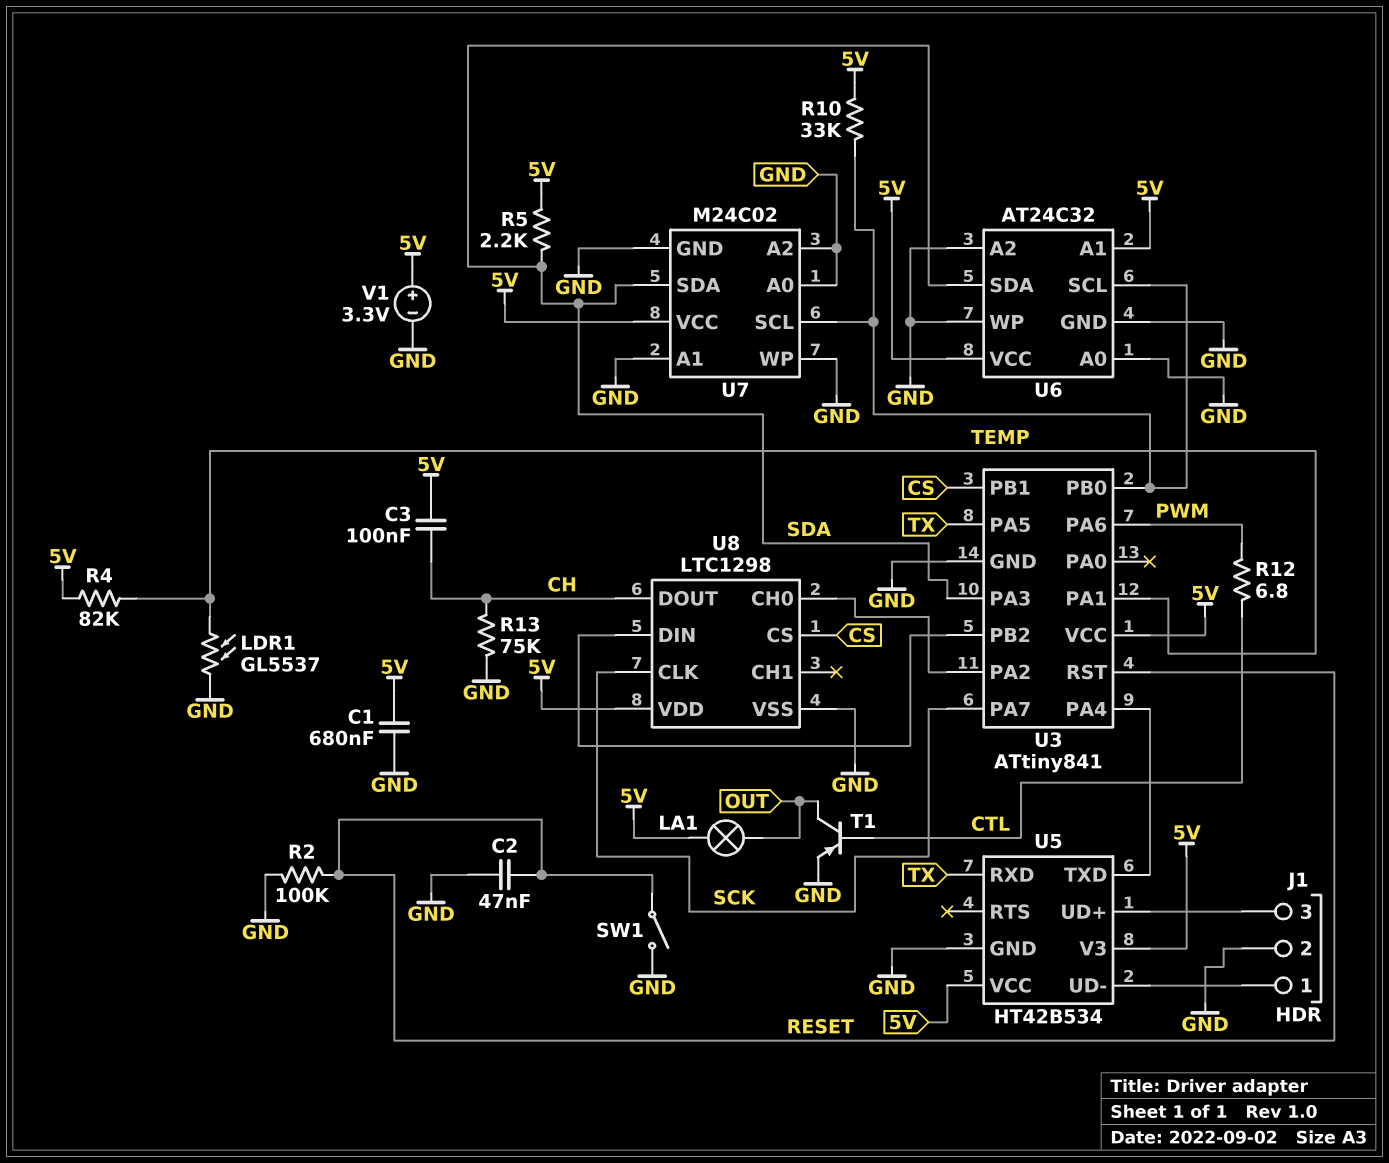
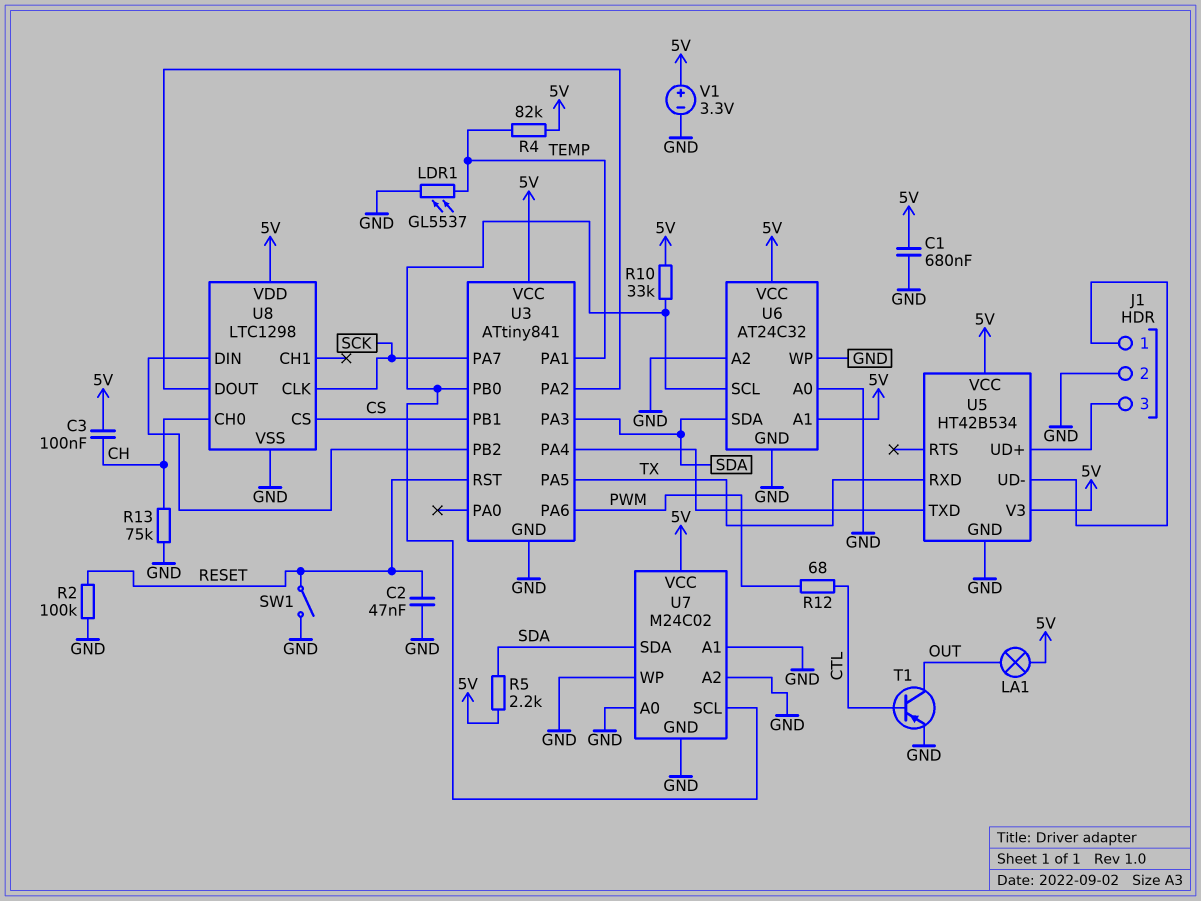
R12: 6.8 (CTL, PWM) -> 68 (CTL, PWM)
U8 pin CH0: U3/PA2 -> CH
U8 pin DOUT: CH -> U3/PA2

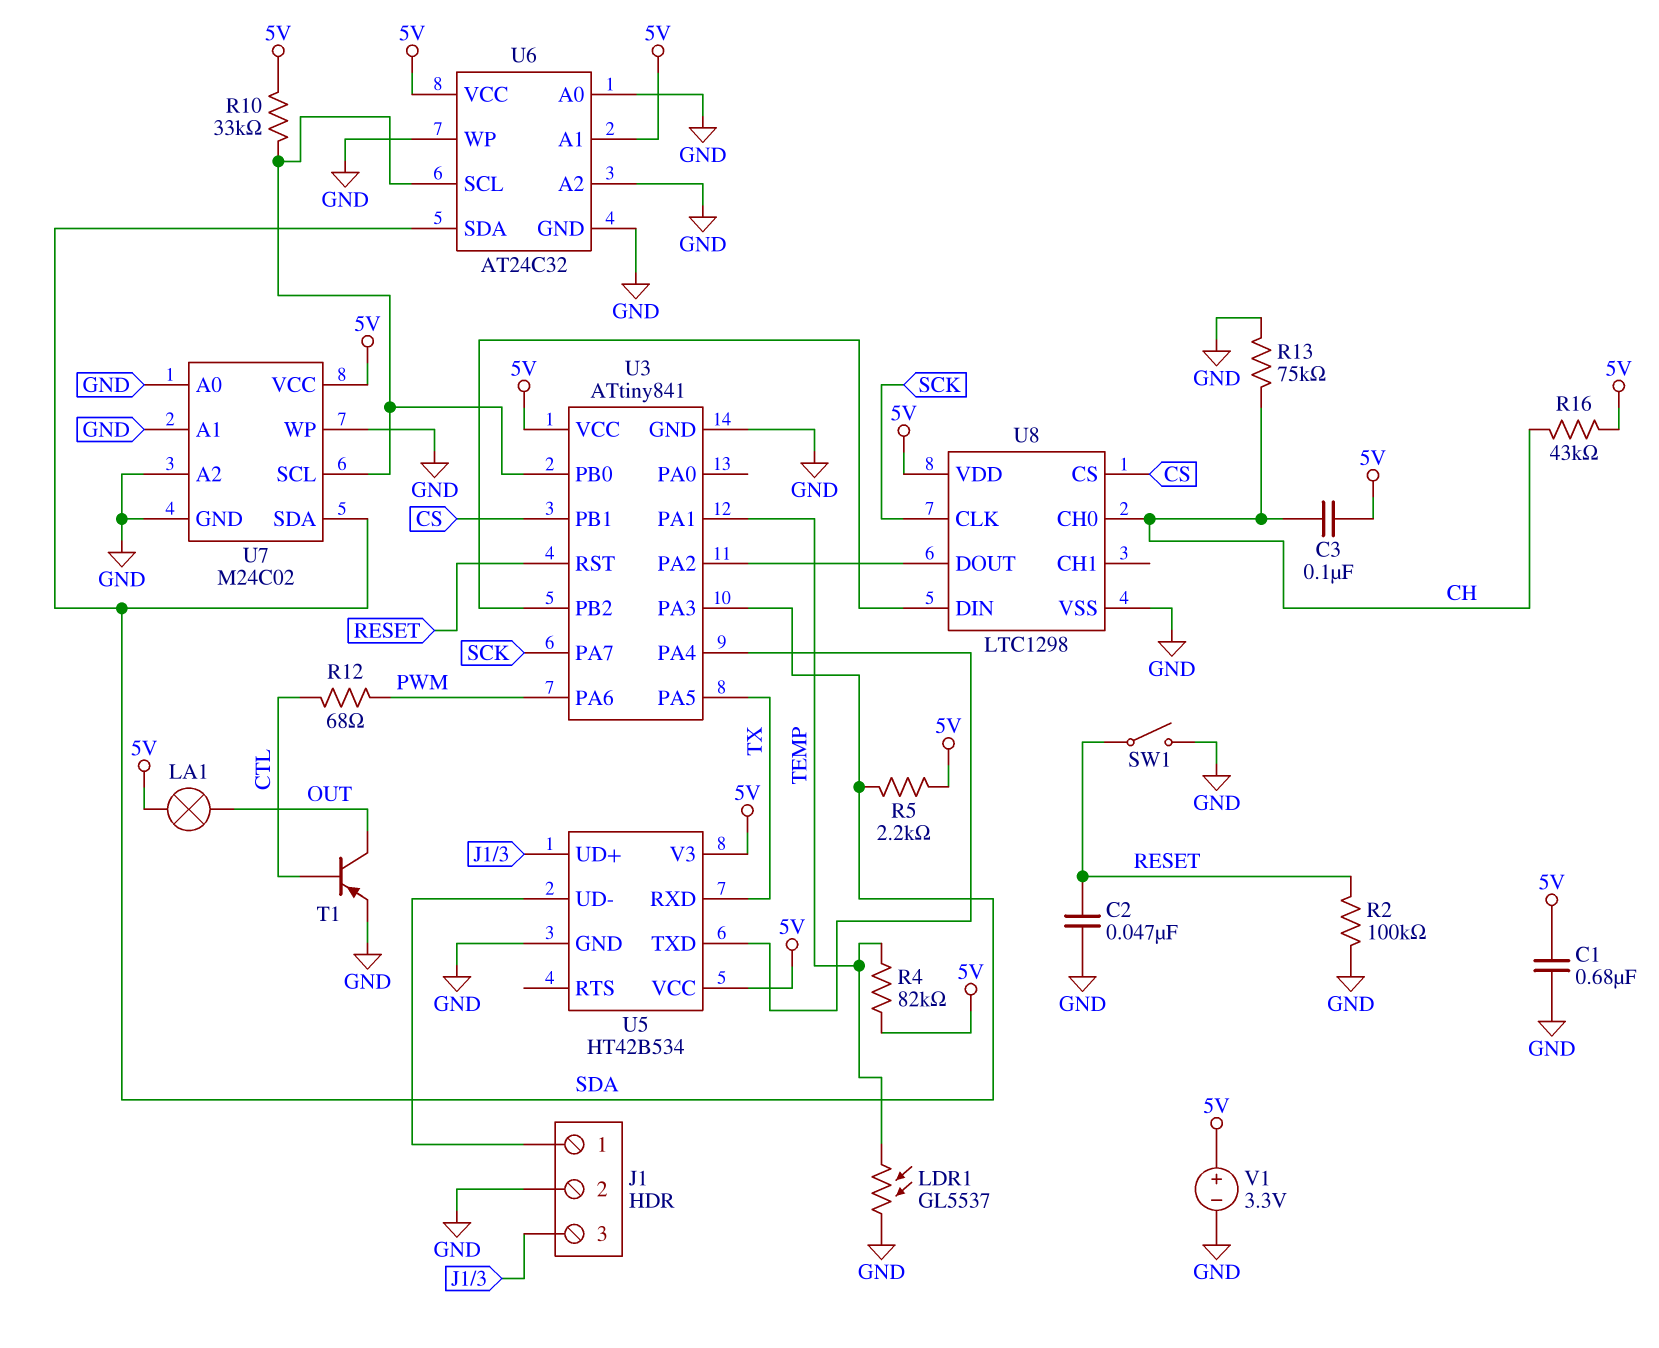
R16: none -> 43k (5V, CH)

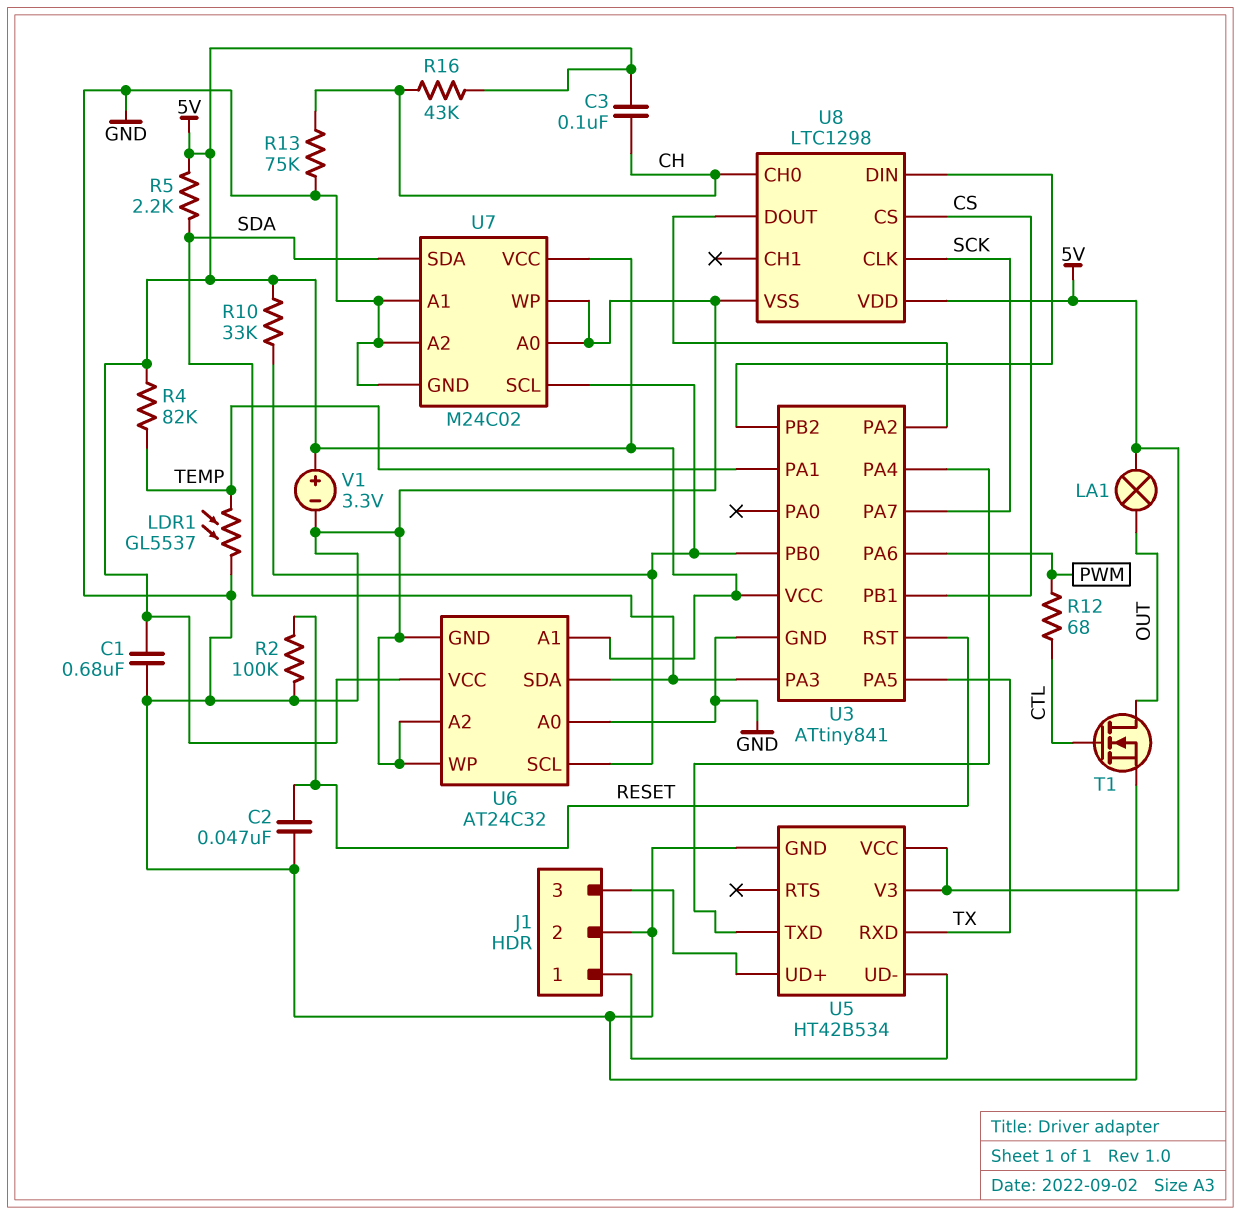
SW1: switch (GND, RESET) -> none
T1: PNP (B CTL, C OUT, E GND) -> NMOS (G CTL, D OUT, S GND)

